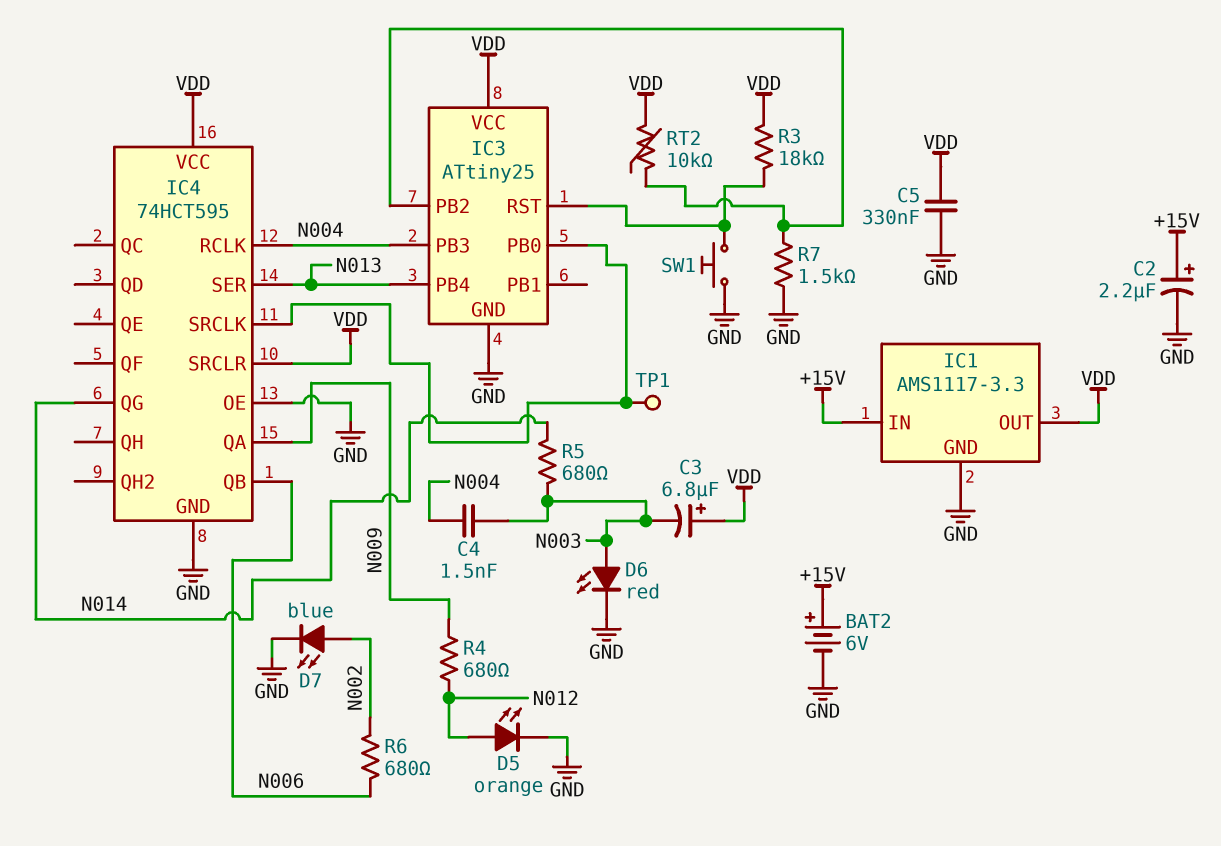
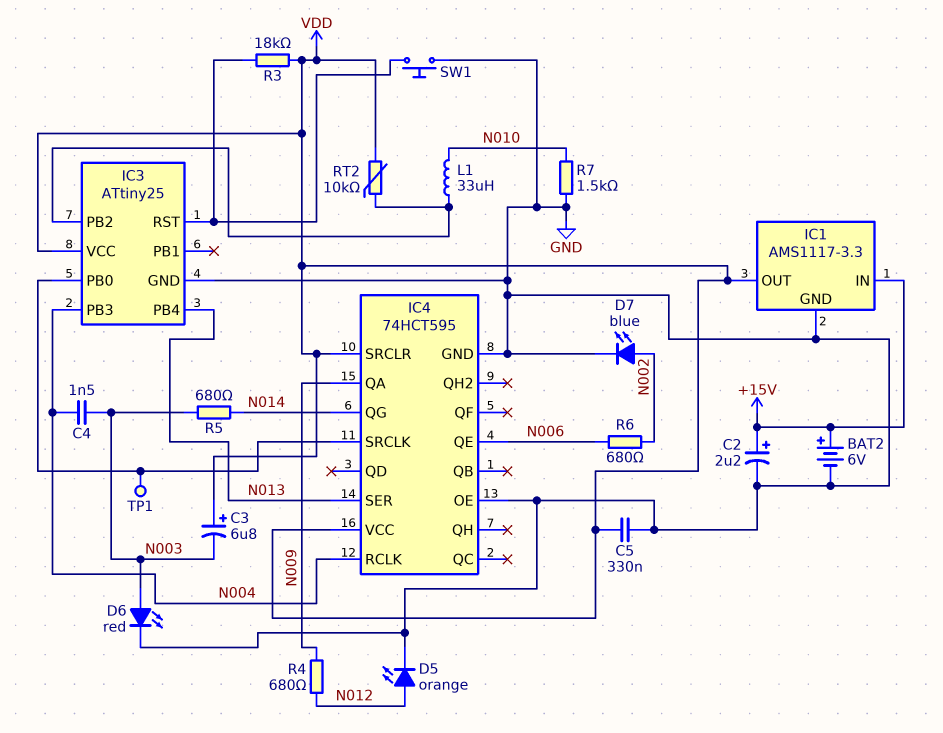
IC4 pin QB: N006 -> none
IC4 pin QE: none -> N006
L1: none -> 33uH (IC3/PB2, N010)
R7: 1.5k (GND, IC3/PB2) -> 1.5k (GND, N010)

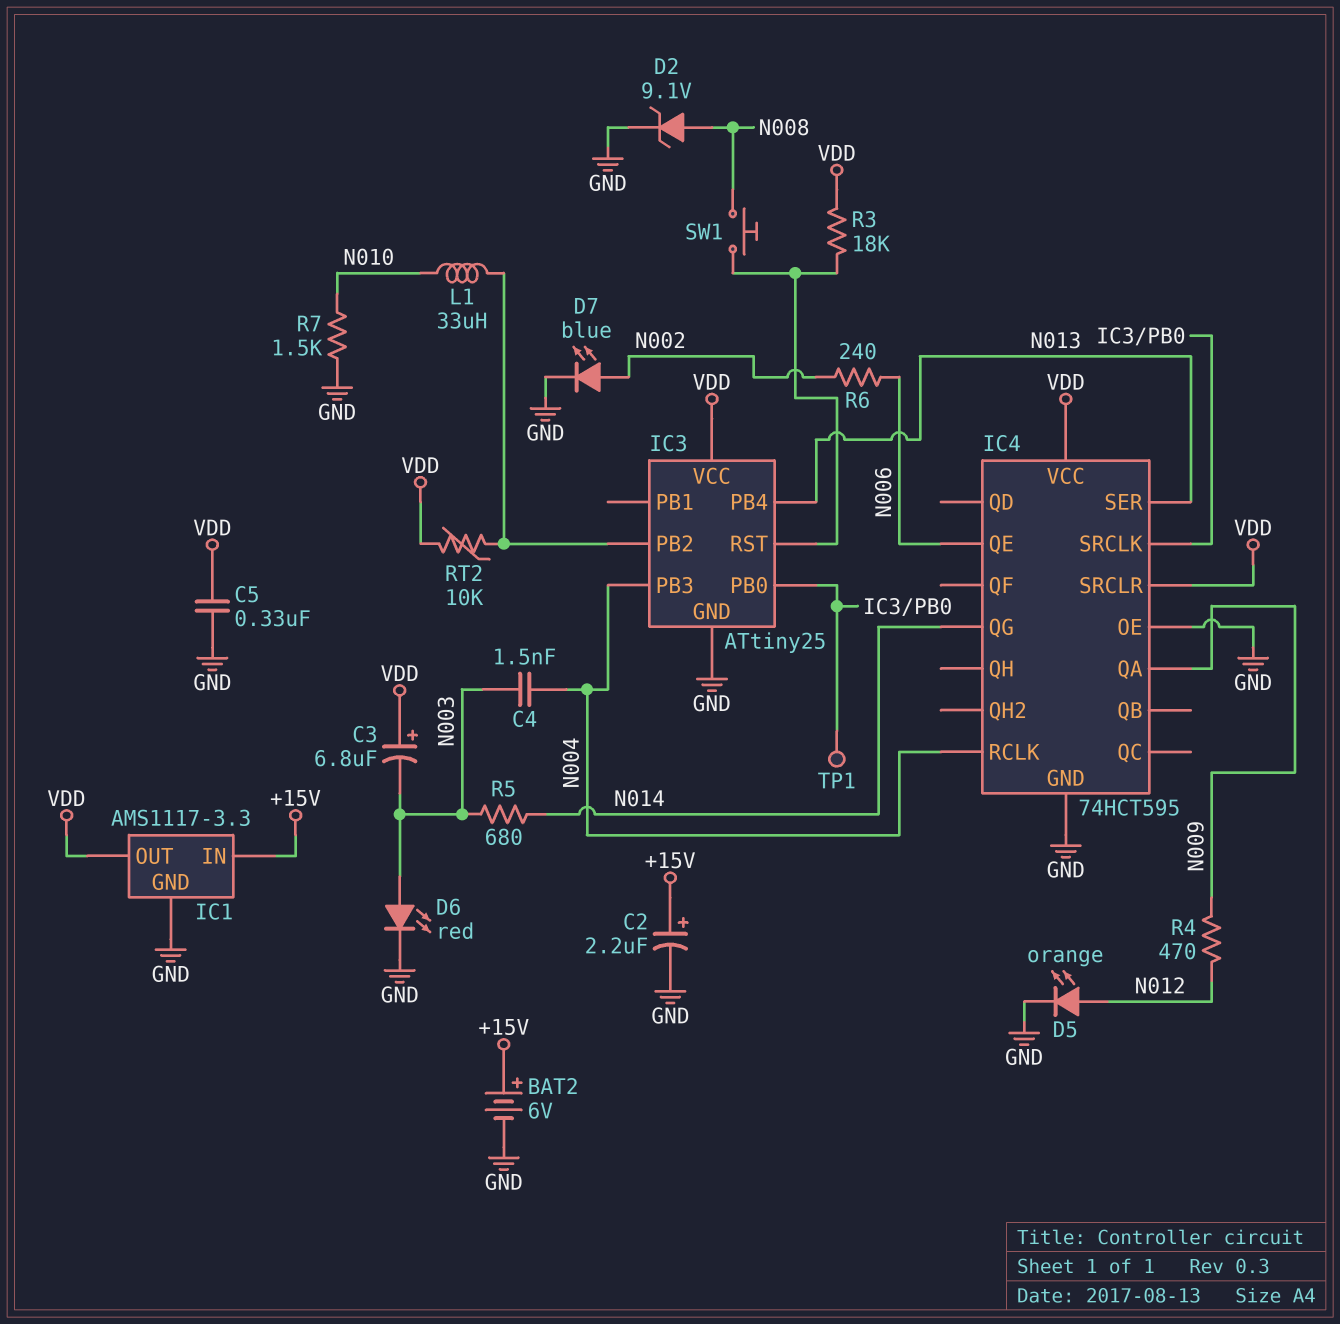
D2: none -> zener 9.1V (A N008, K GND)
R4: 680 (N009, N012) -> 470 (N009, N012)
R6: 680 (N002, N006) -> 240 (N002, N006)
SW1: button (GND, IC3/RST) -> button (IC3/RST, N008)

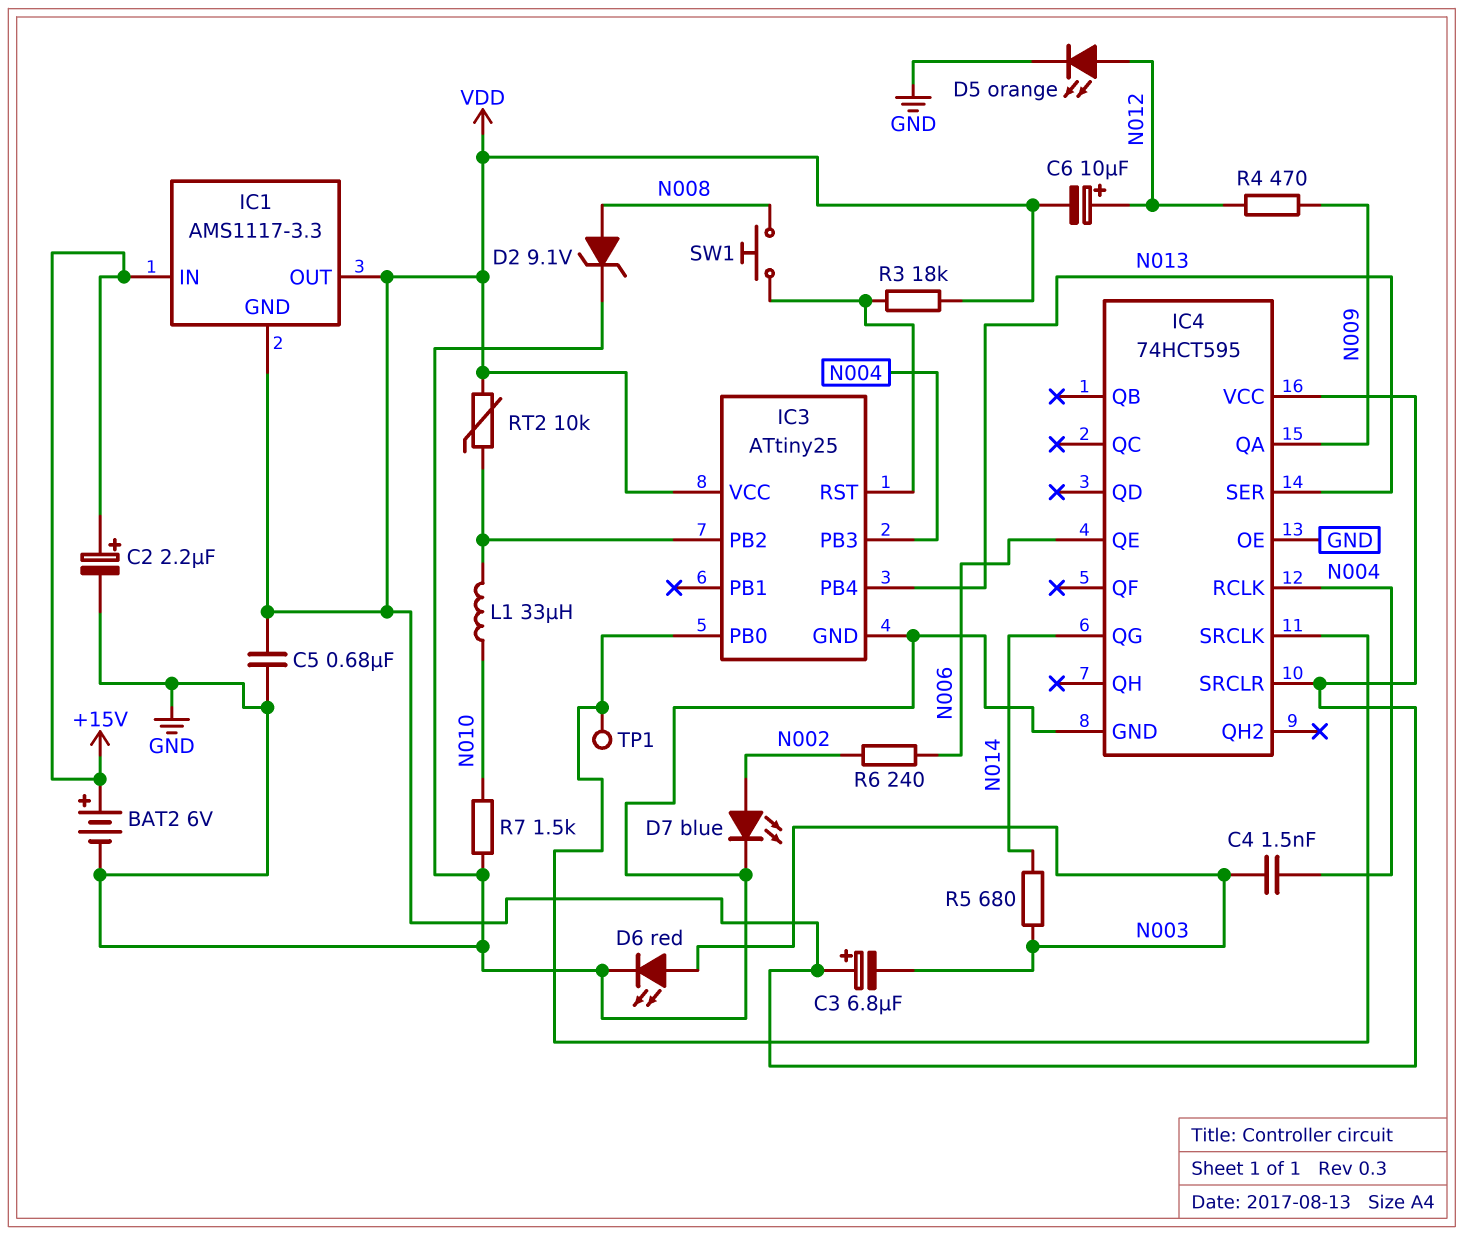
C5: 330nF (GND, VDD) -> 680nF (GND, VDD)
C6: none -> 10uF (plus N012, minus VDD)
IC1 pin GND: GND -> VDD

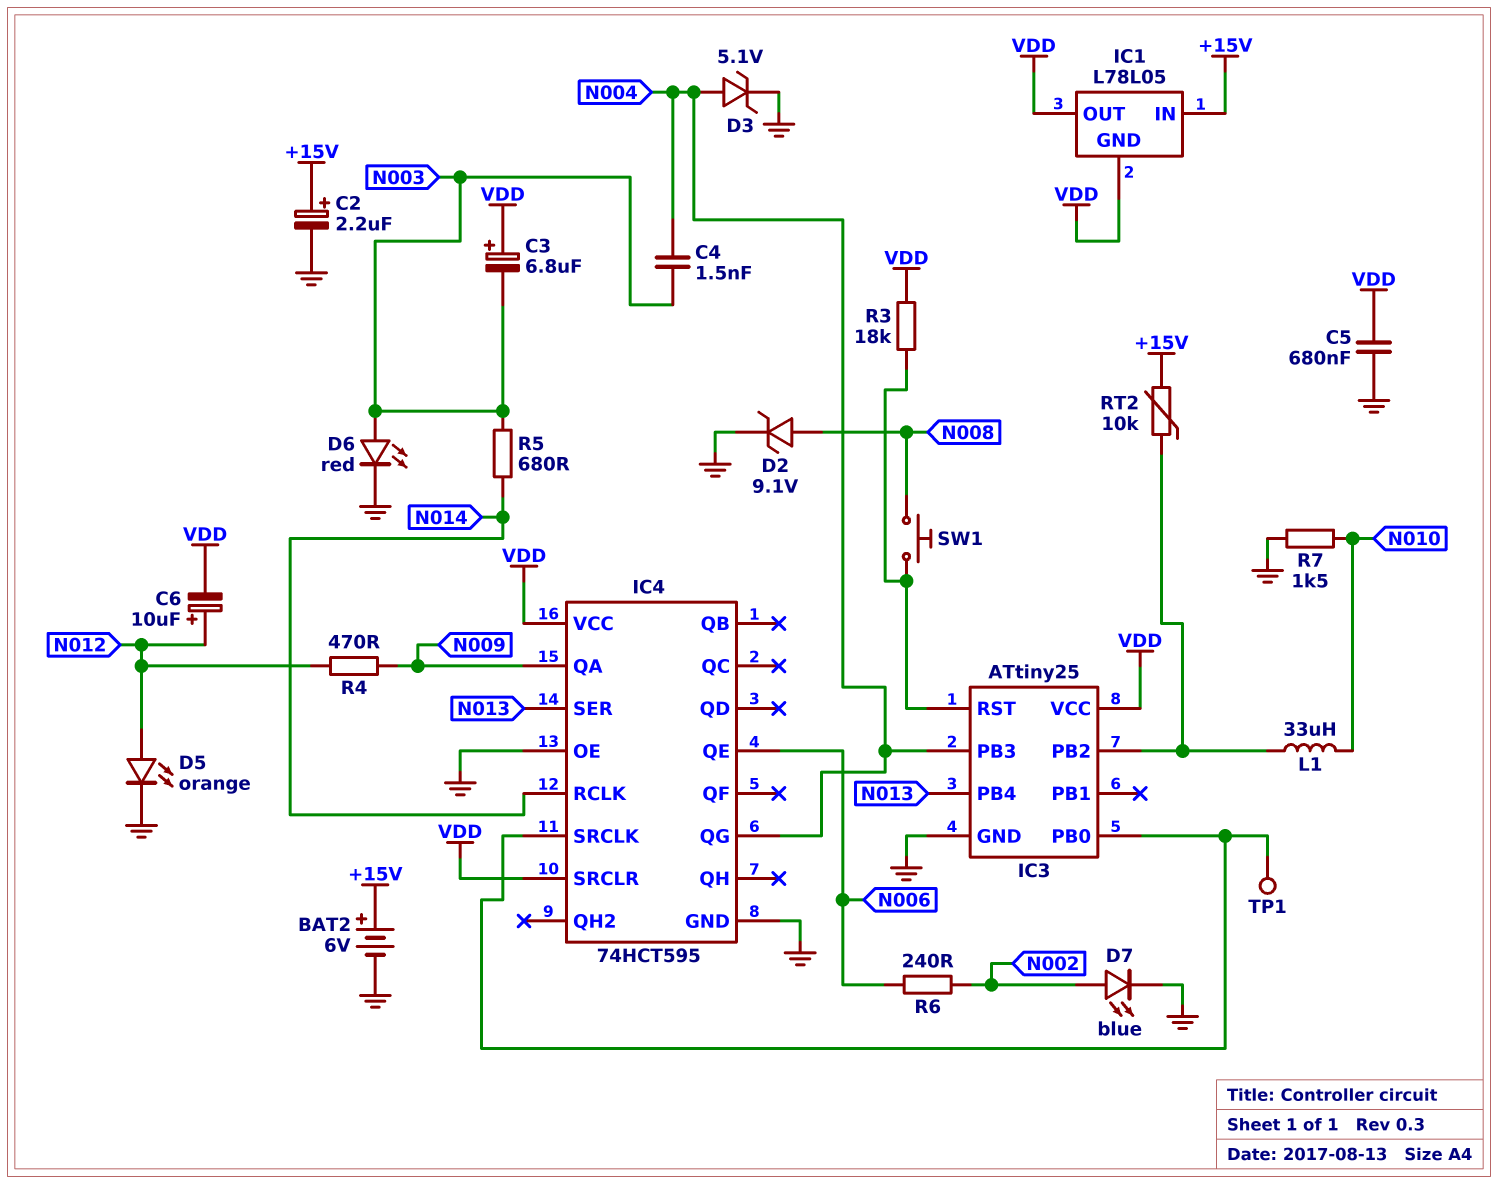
D3: none -> zener 5.1V (A N004, K GND)
IC1: AMS1117-3.3 -> L78L05
IC4 pin QG: N014 -> N004
IC4 pin RCLK: N004 -> N014
RT2: 10k (IC3/PB2, VDD) -> 10k (+15V, IC3/PB2)

